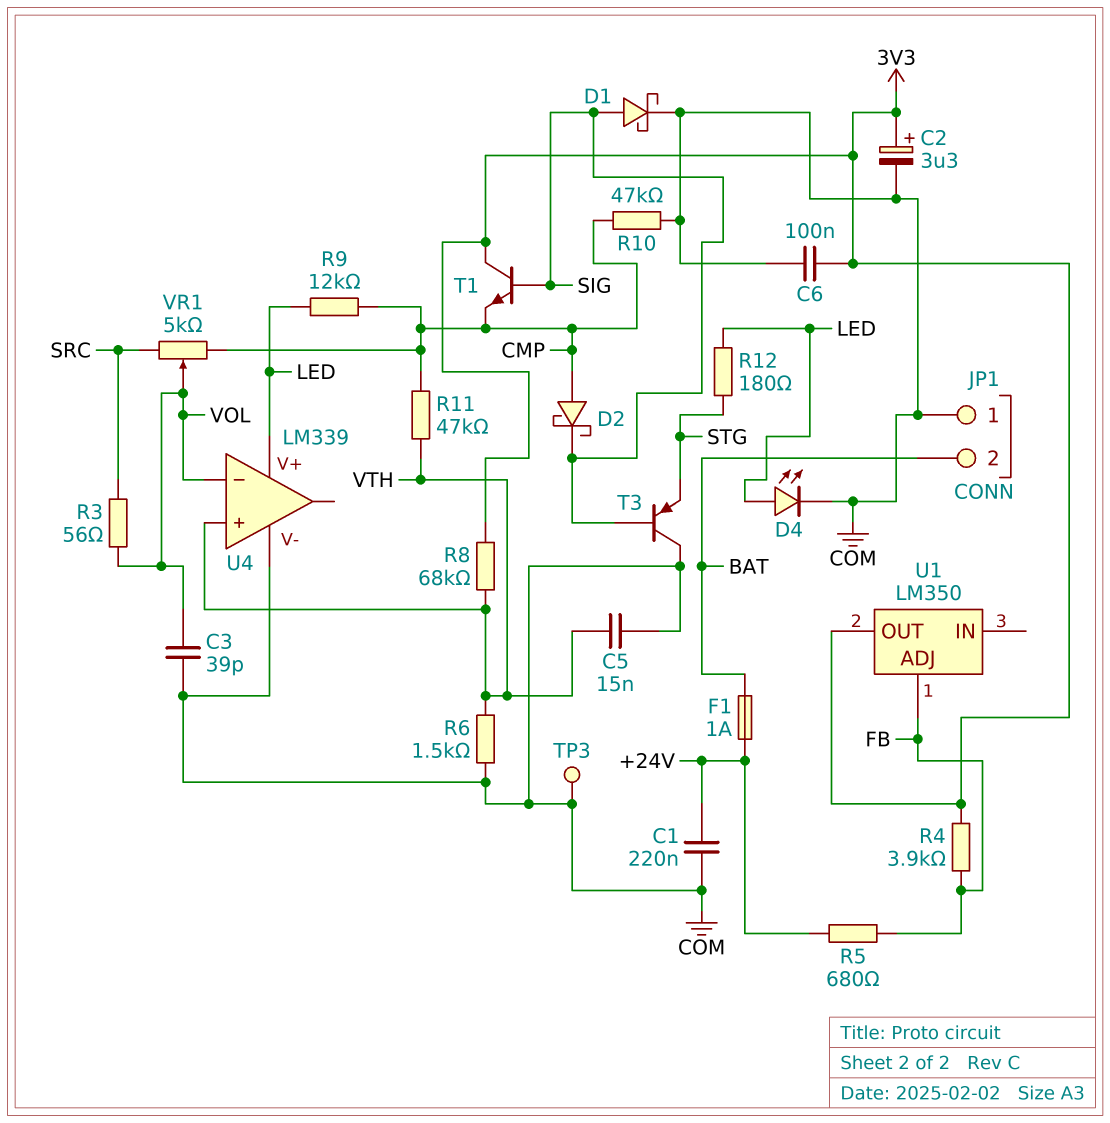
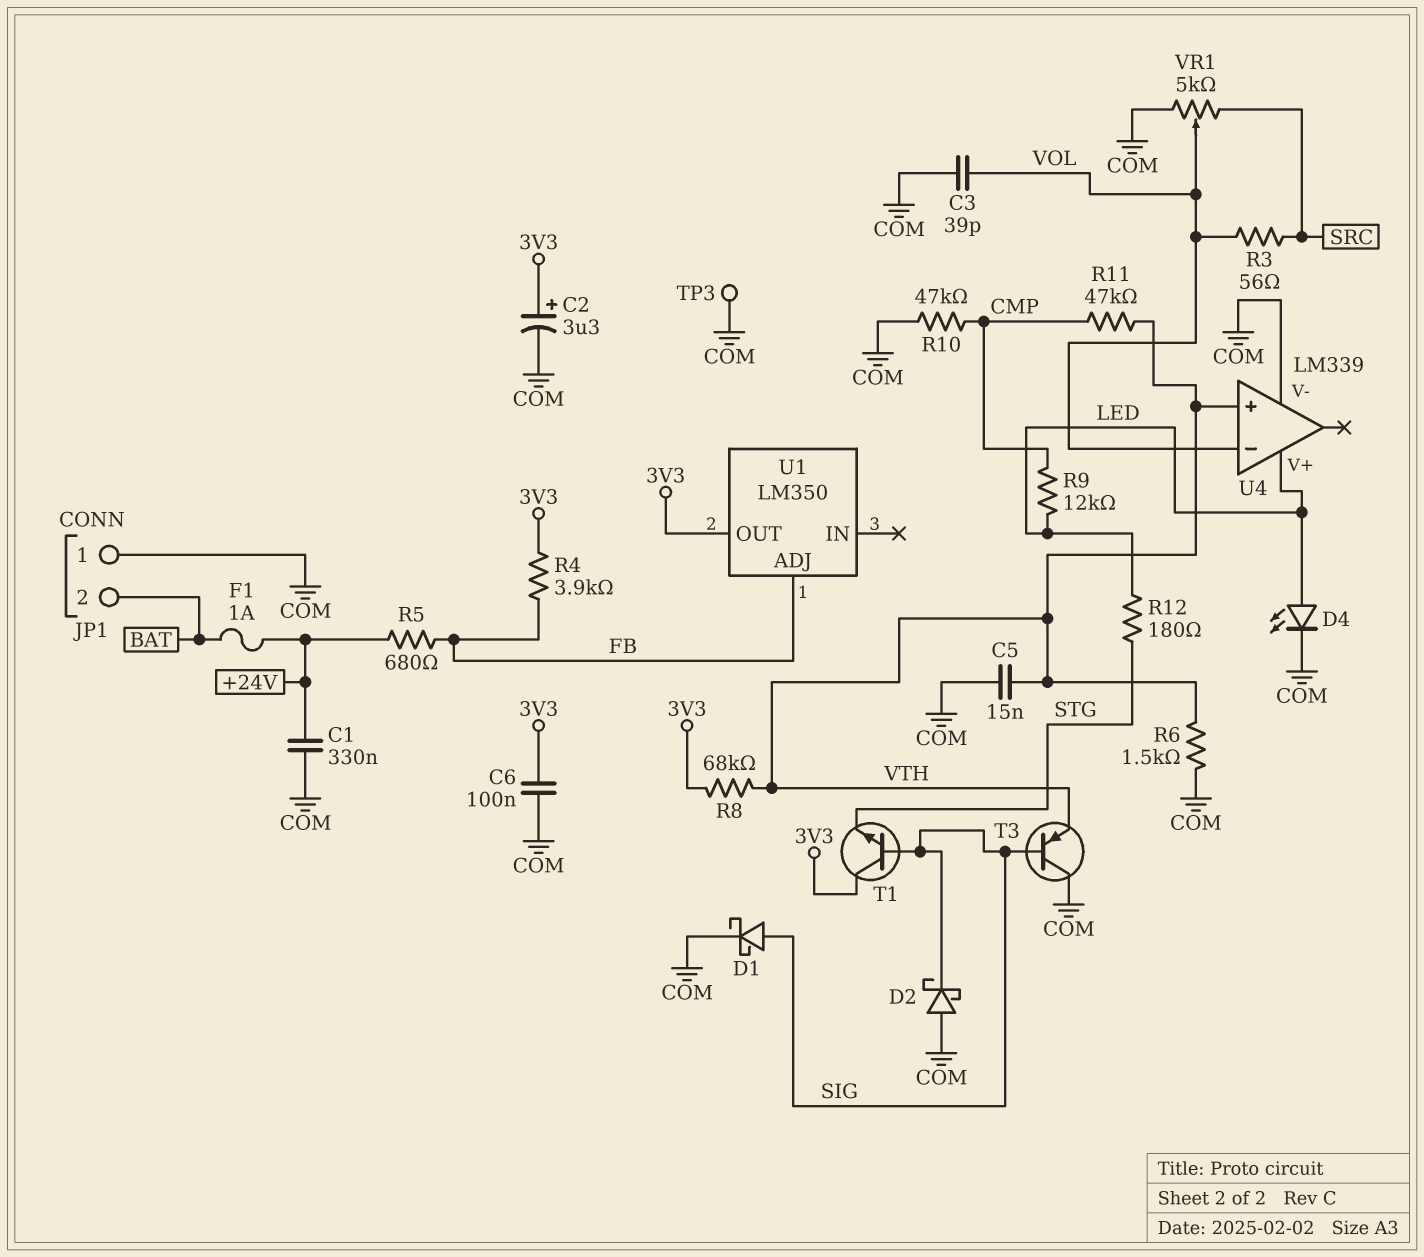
C1: 220nF (+24V, COM) -> 330nF (+24V, COM)
D2: schottky (A CMP, K SIG) -> schottky (A COM, K SIG)
T1: NPN (B SIG, C 3V3, E CMP) -> NPN (B SIG, C 3V3, E STG)
T3: PNP (B SIG, C COM, E STG) -> PNP (B SIG, C COM, E VTH)
VR1: 5k (CMP, SRC, wiper VOL) -> 5k (COM, SRC, wiper VOL)

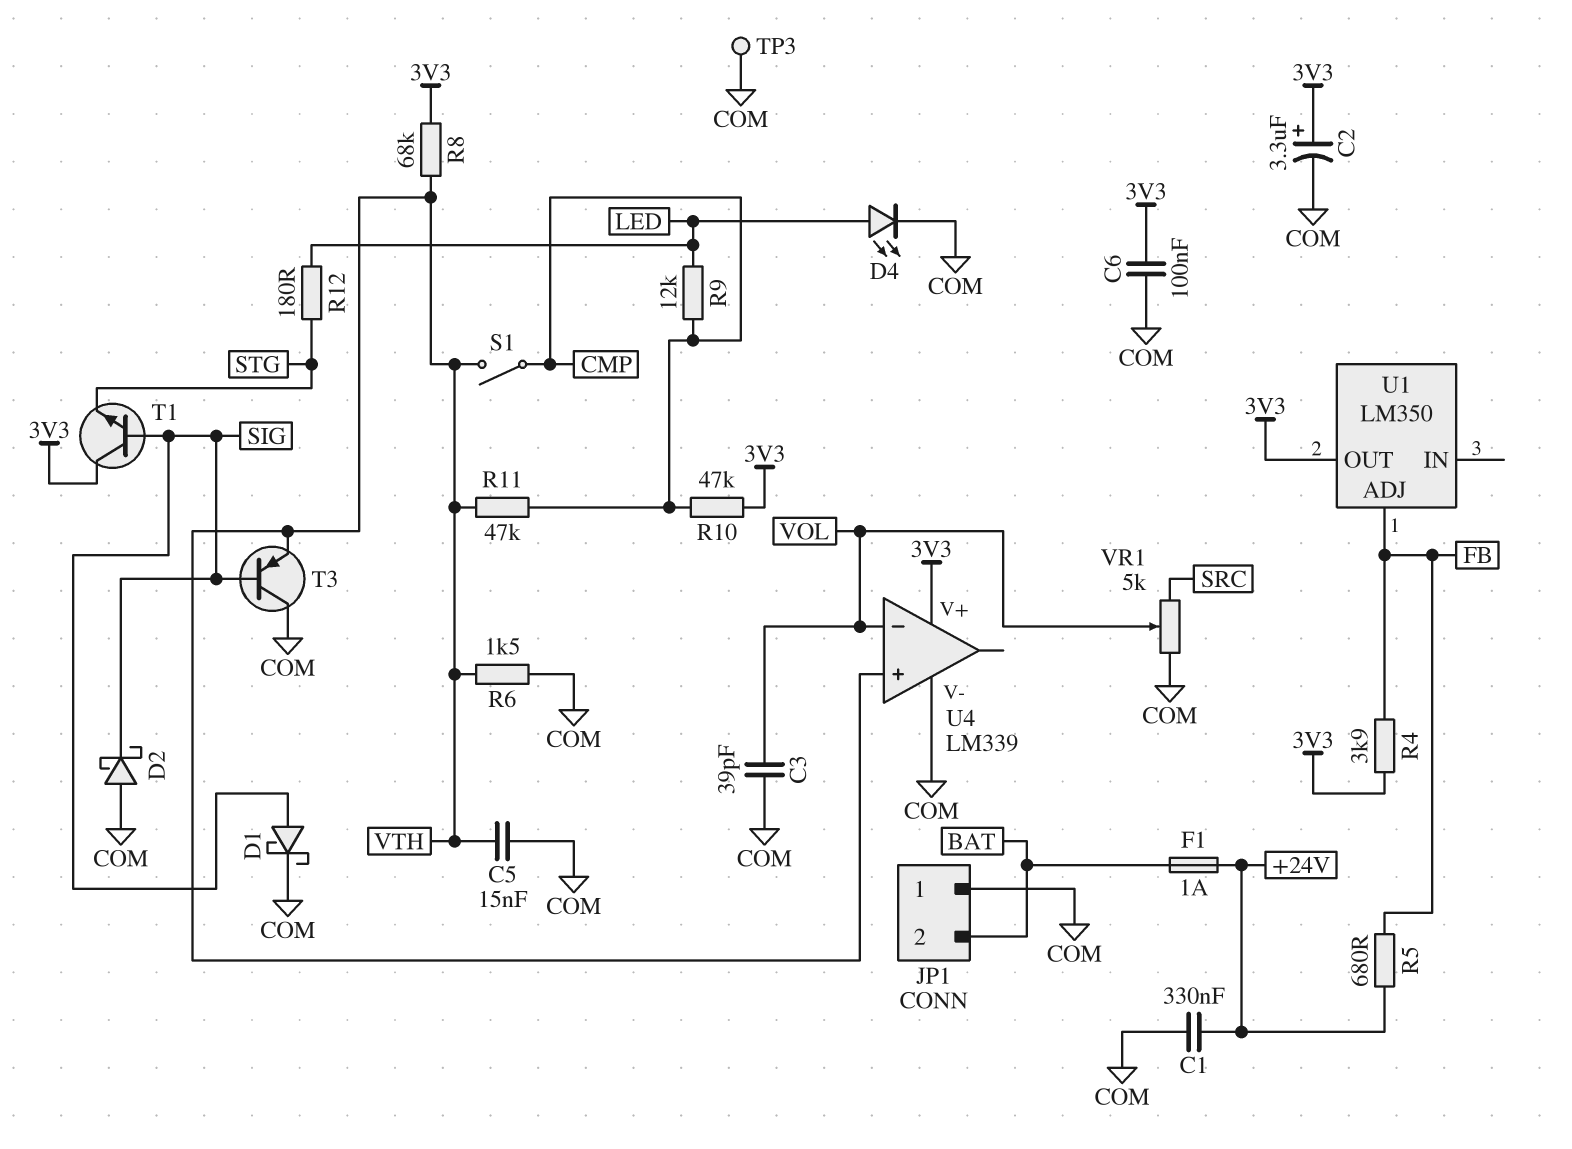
R3: 56 (SRC, VOL) -> none
R10: 47k (CMP, COM) -> 47k (3V3, CMP)
S1: none -> switch (CMP, VTH)
U4 pin V+: LED -> 3V3

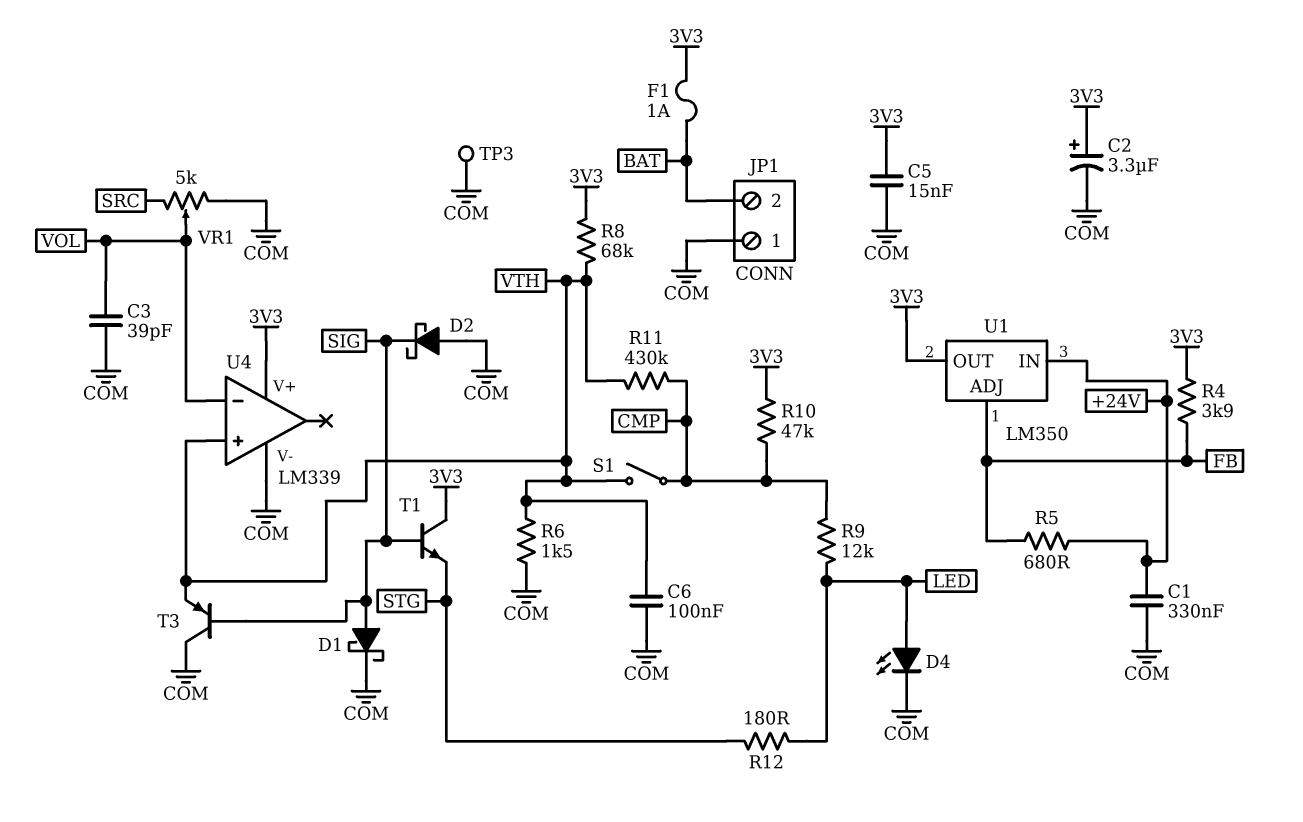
C5: 15nF (COM, VTH) -> 15nF (3V3, COM)
C6: 100nF (3V3, COM) -> 100nF (COM, VTH)
F1: 1A (+24V, BAT) -> 1A (3V3, BAT)
R11: 47k (CMP, VTH) -> 430k (CMP, VTH)
U1 pin IN: none -> +24V

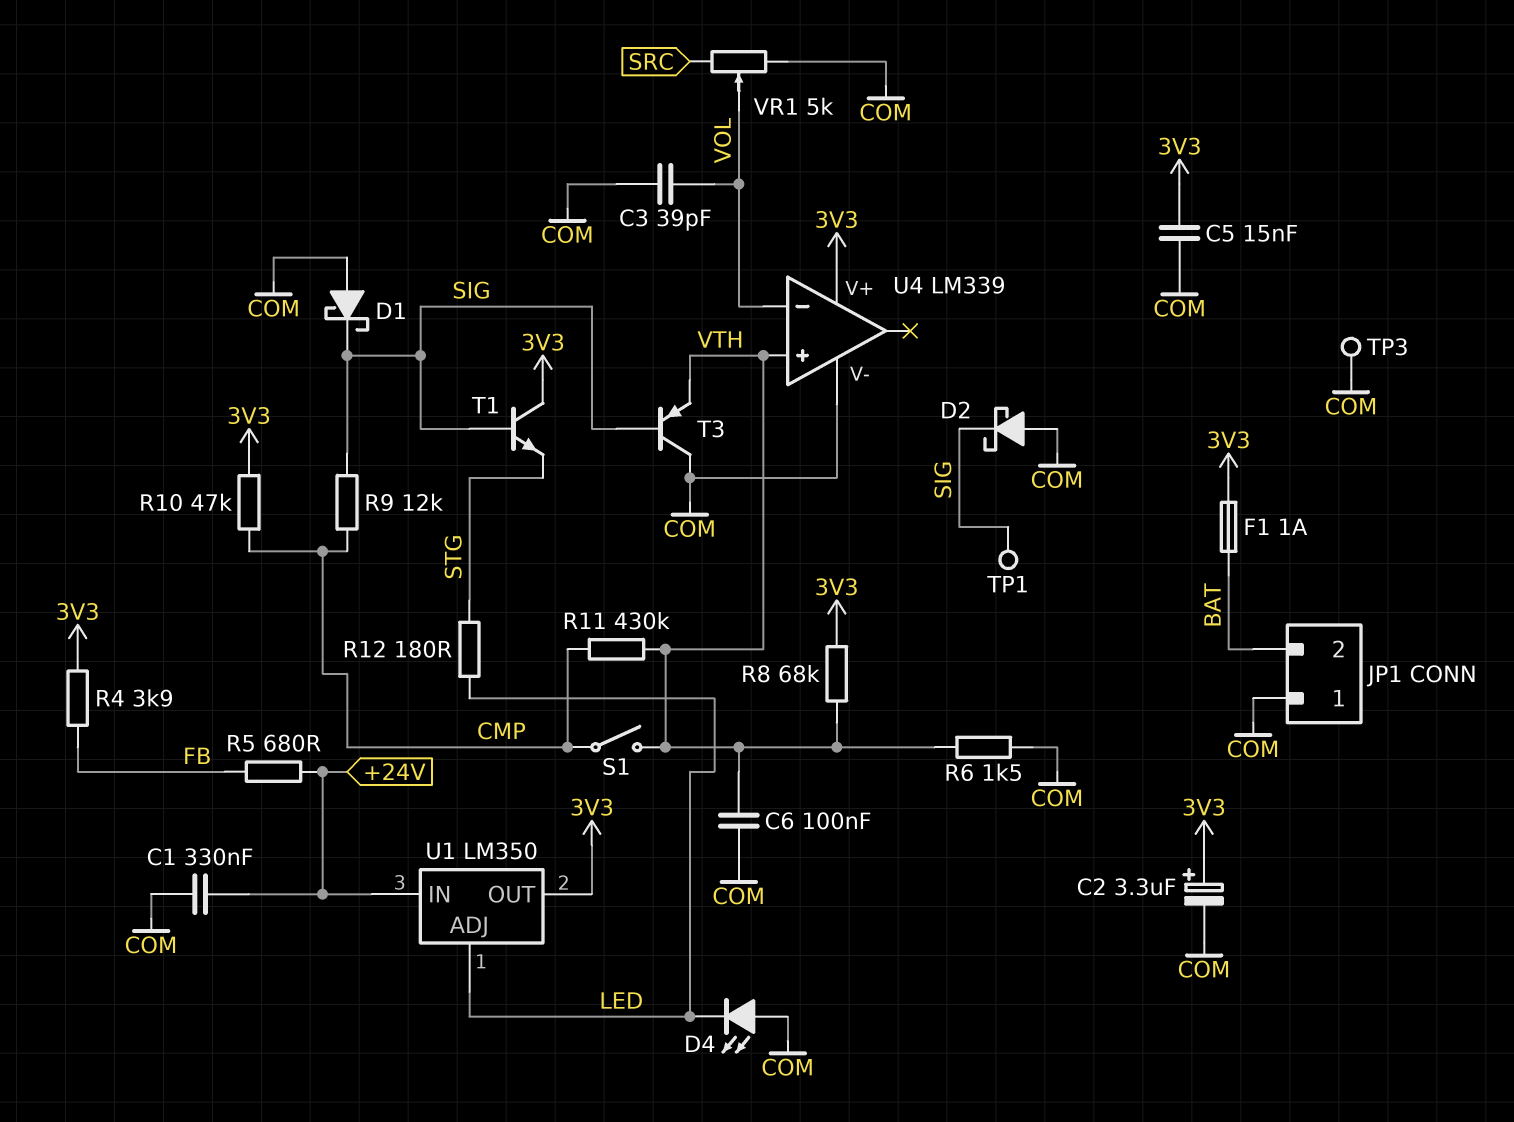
D1: schottky (A SIG, K COM) -> schottky (A COM, K SIG)
D4: LED (A LED, K COM) -> LED (A COM, K LED)
R9: 12k (CMP, LED) -> 12k (CMP, SIG)
TP1: none -> test point (SIG)
U1 pin ADJ: FB -> LED

